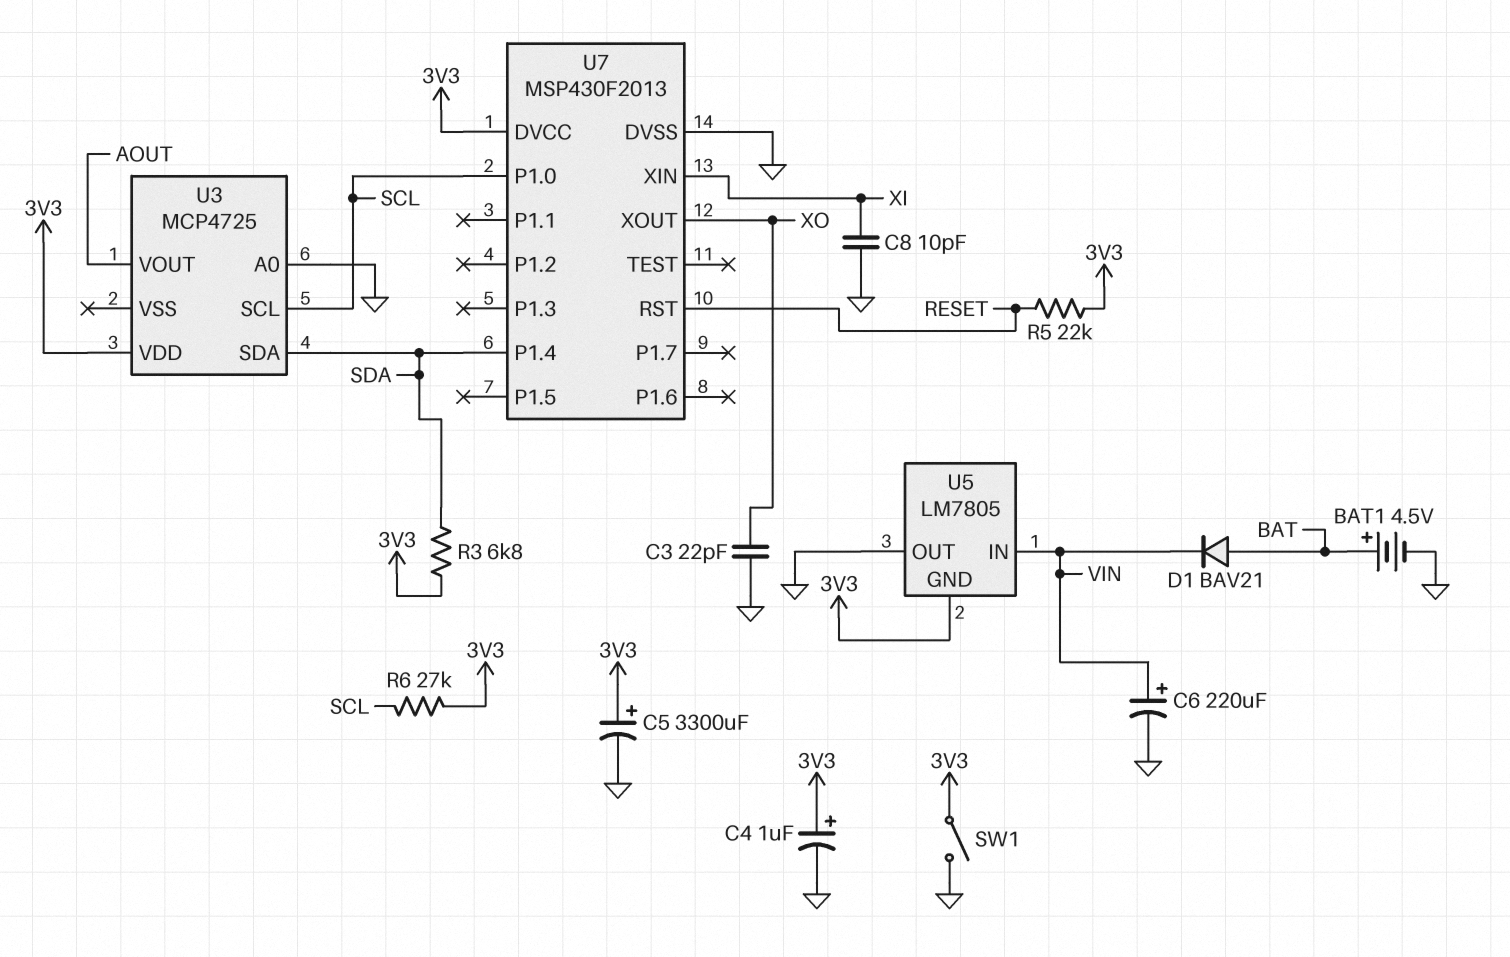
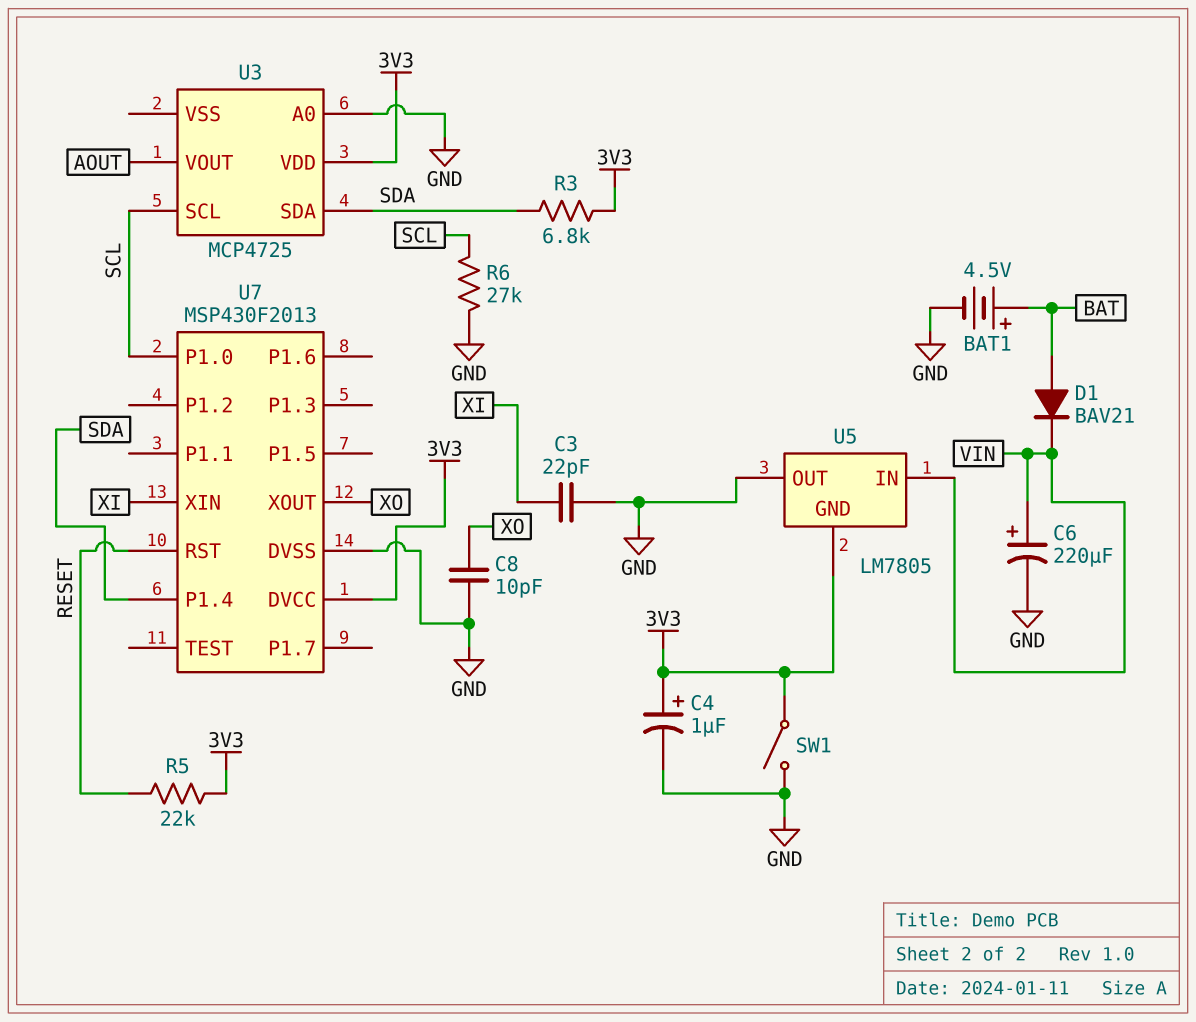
C3: 22pF (GND, XO) -> 22pF (GND, XI)
C5: 3300uF (plus 3V3, minus GND) -> none
C8: 10pF (GND, XI) -> 10pF (GND, XO)
R6: 27k (3V3, SCL) -> 27k (GND, SCL)

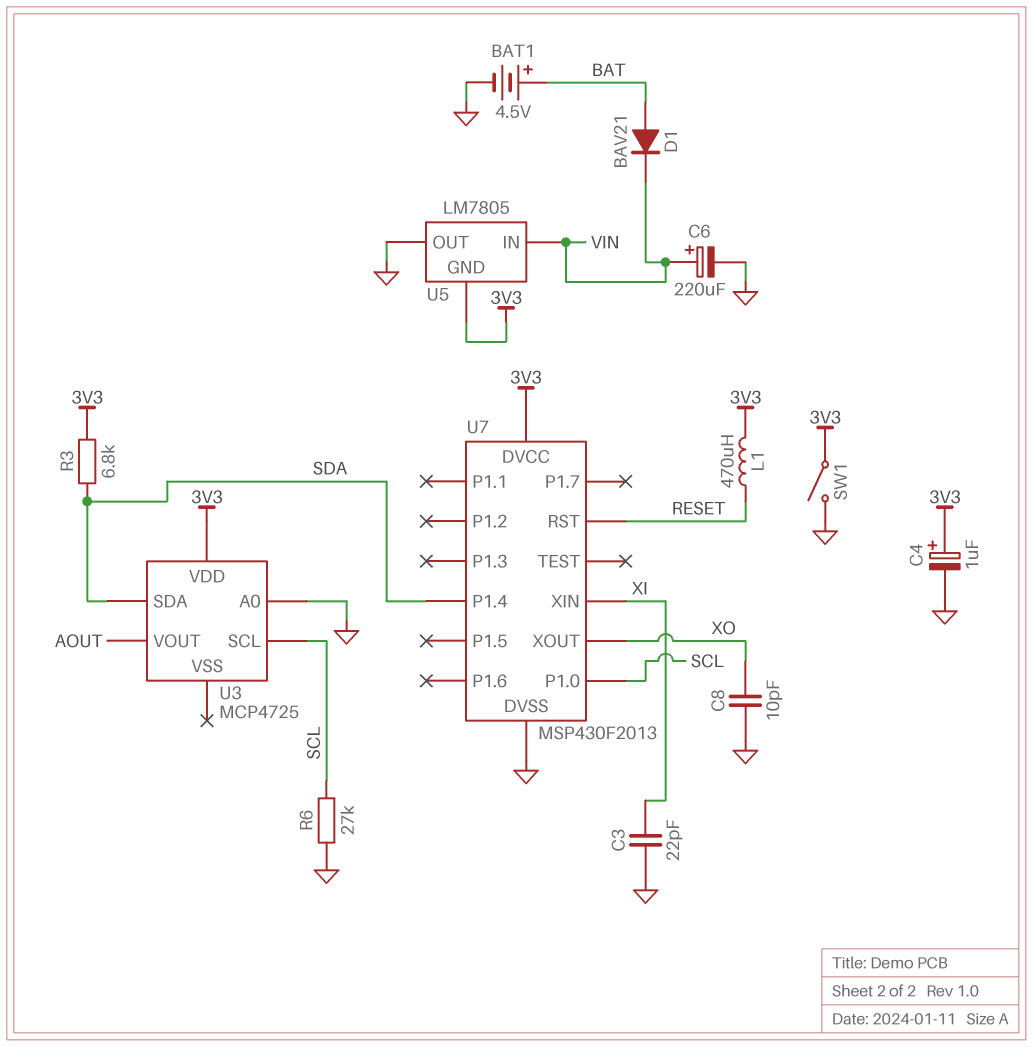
L1: none -> 470uH (3V3, RESET)
R5: 22k (3V3, RESET) -> none

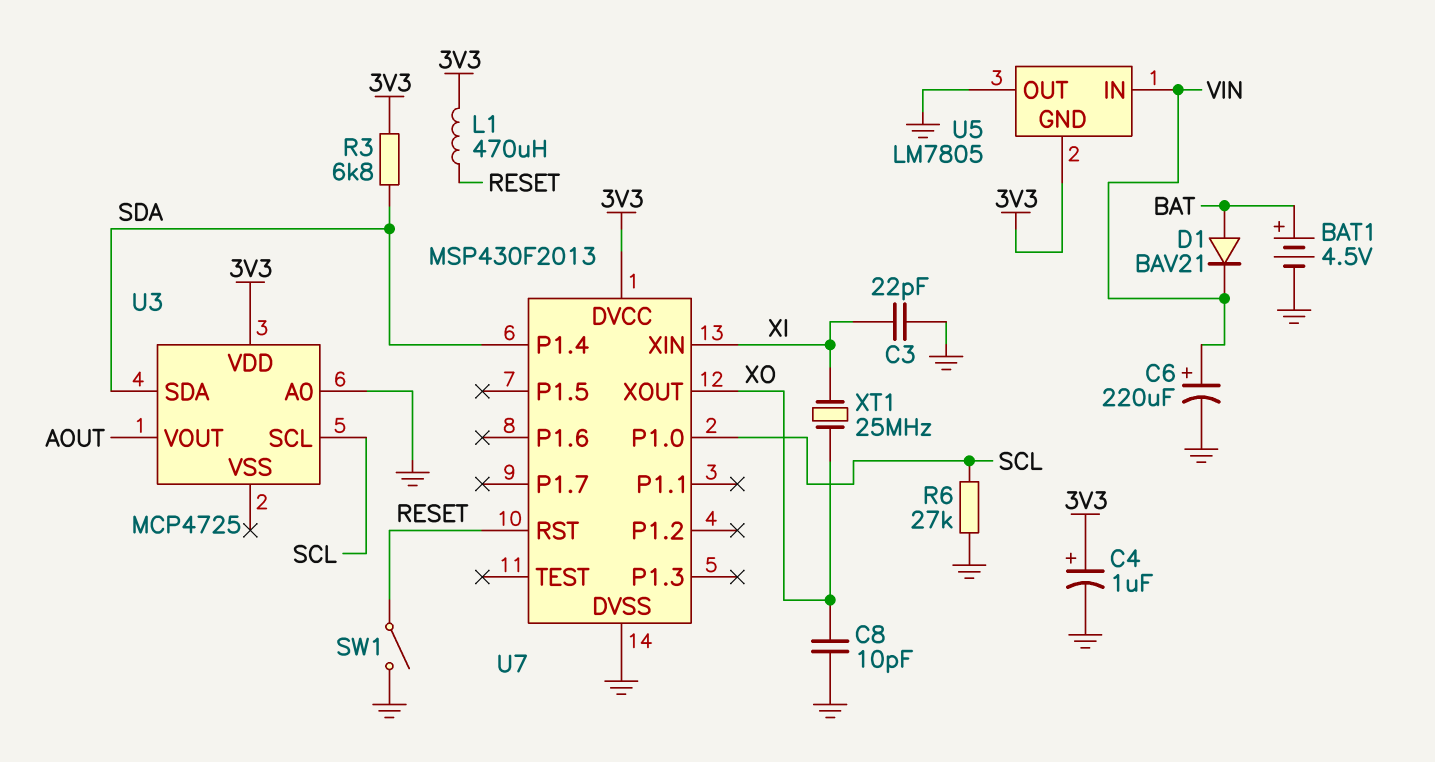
SW1: switch (3V3, GND) -> switch (GND, RESET)
XT1: none -> 25MHz (XI, XO)

